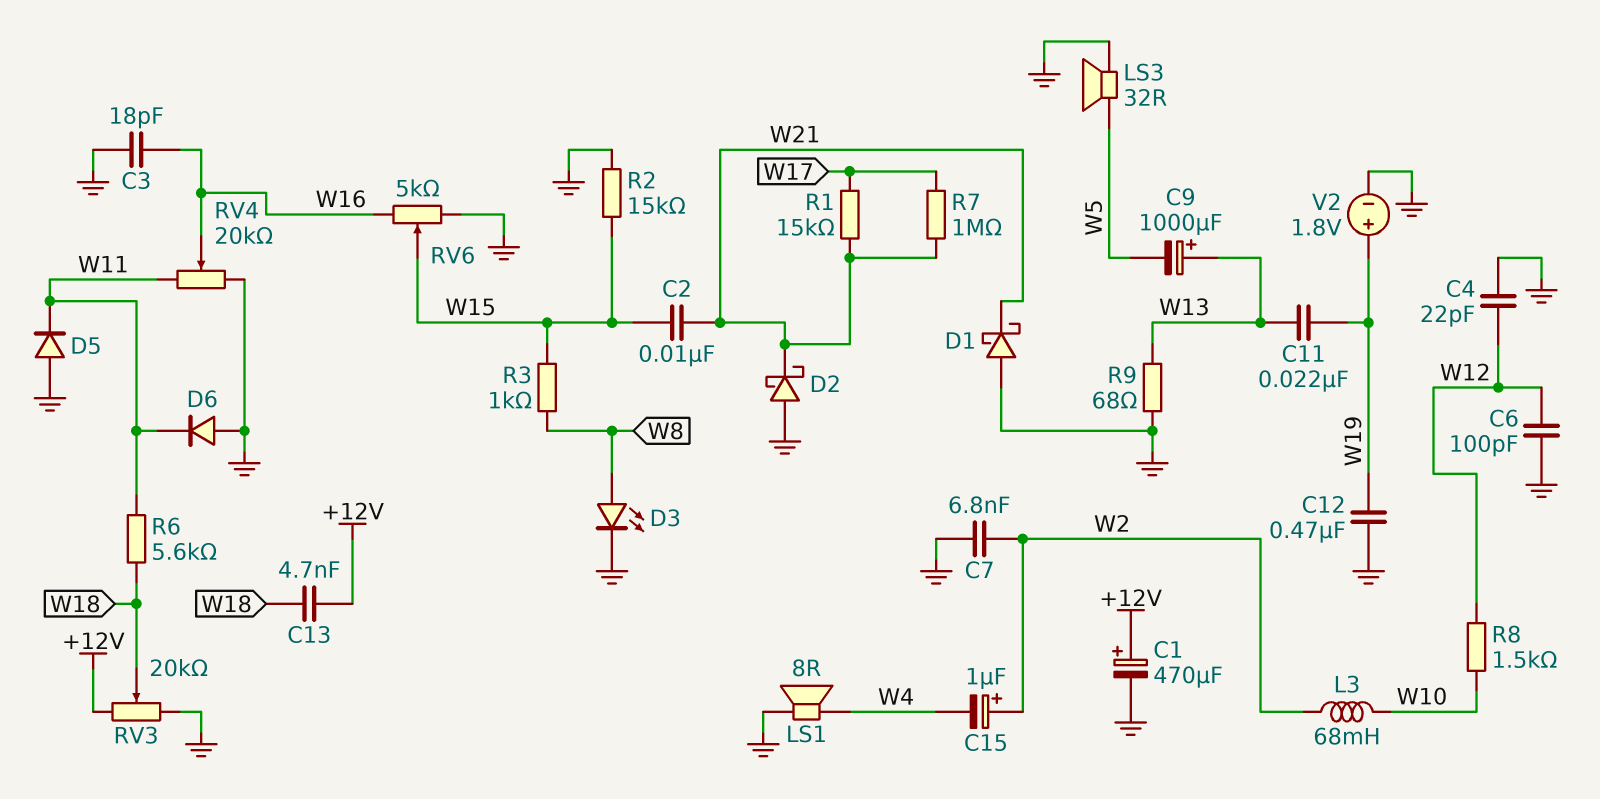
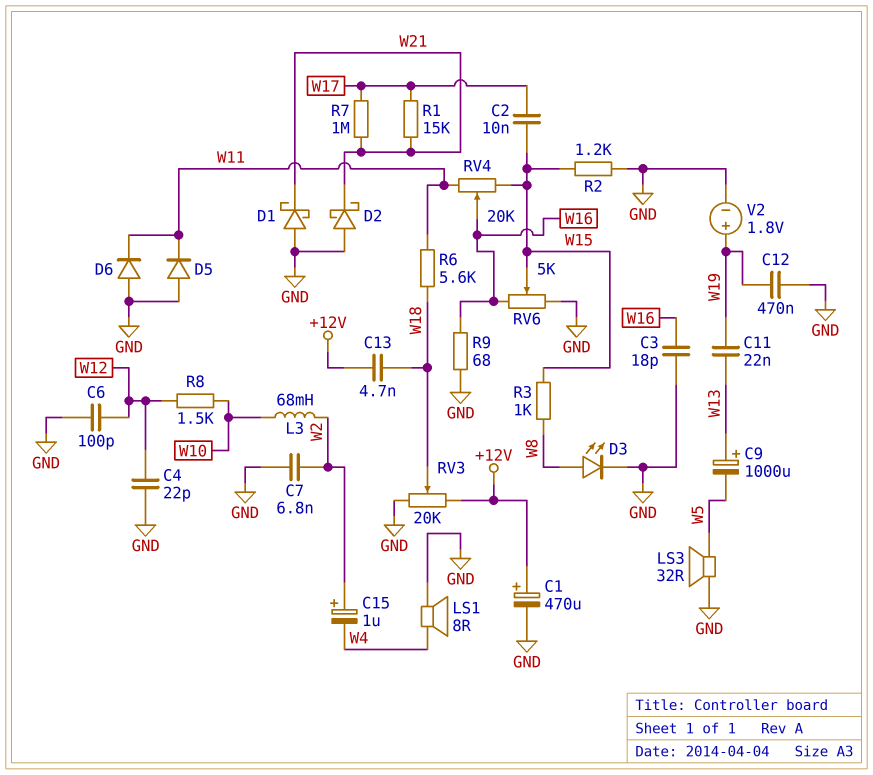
C2: 10nF (W15, W21) -> 10nF (W15, W17)
R2: 15k (GND, W15) -> 1.2k (GND, W15)
R9: 68 (GND, W13) -> 68 (GND, W16)
RV4: 20k (GND, W11, wiper W16) -> 20k (W11, W15, wiper W16)

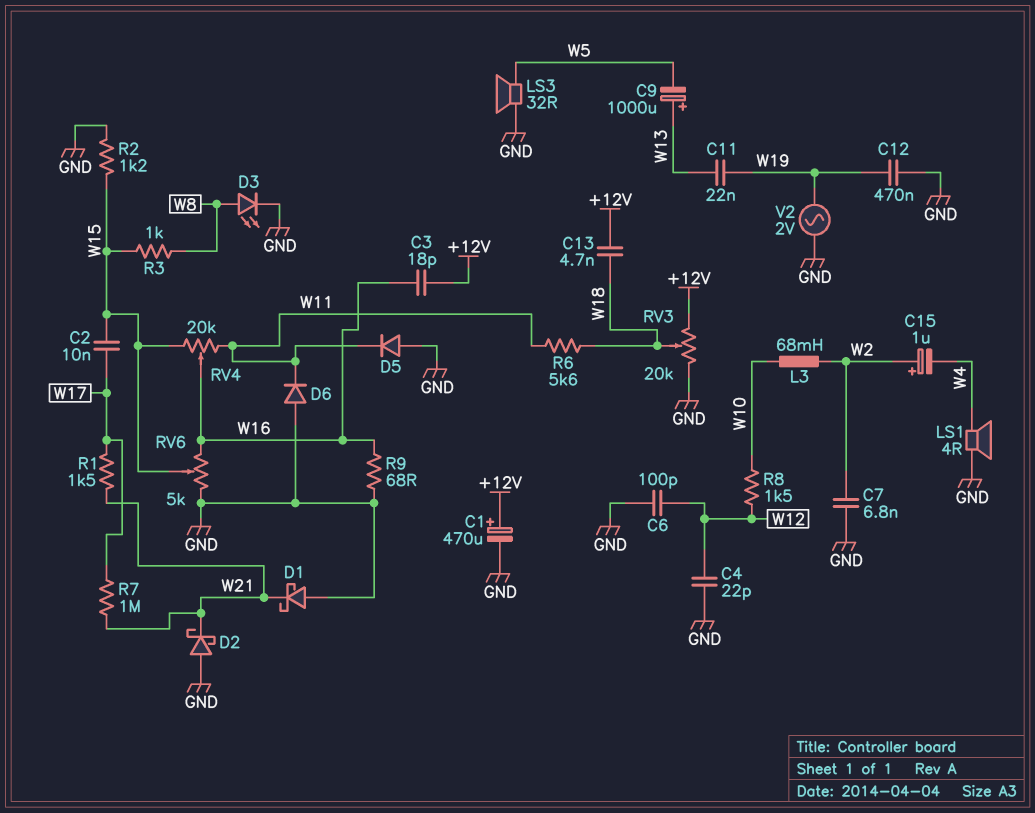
C3: 18pF (GND, W16) -> 18pF (+12V, W16)
LS1: speaker 8R (GND, W4) -> speaker 4R (GND, W4)
R1: 15k (W17, W21) -> 1.5k (W17, W21)
V2: 1.8V (plus W19, minus GND) -> AC 2V (GND, W19)

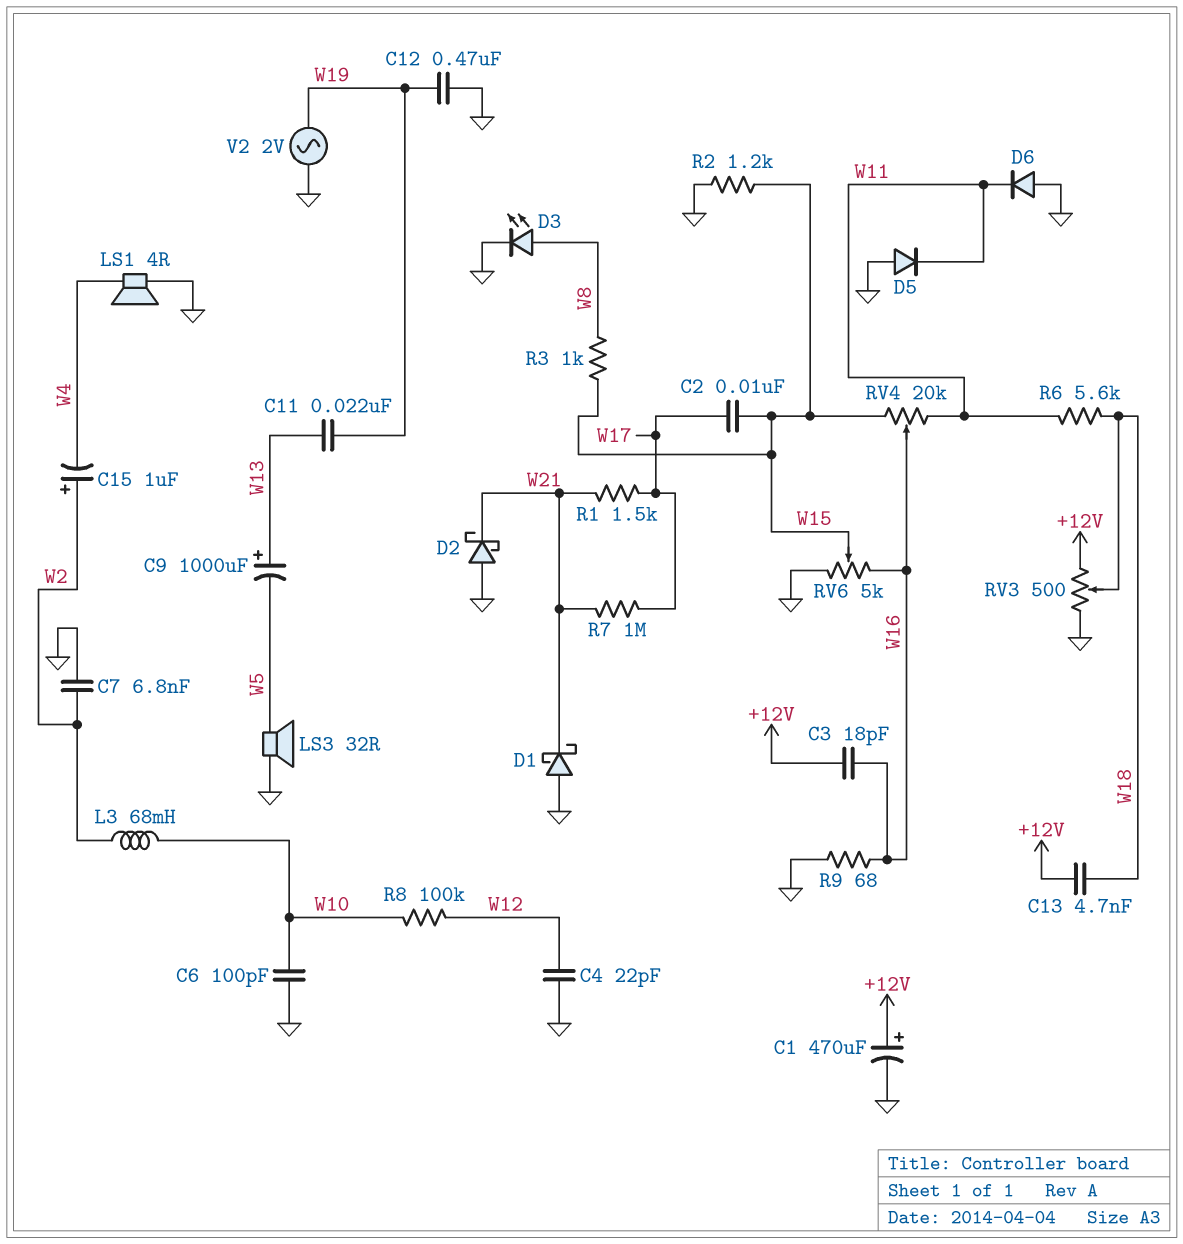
C6: 100pF (GND, W12) -> 100pF (GND, W10)
R8: 1.5k (W10, W12) -> 100k (W10, W12)
RV3: 20k (+12V, GND, wiper W18) -> 500 (+12V, GND, wiper W18)

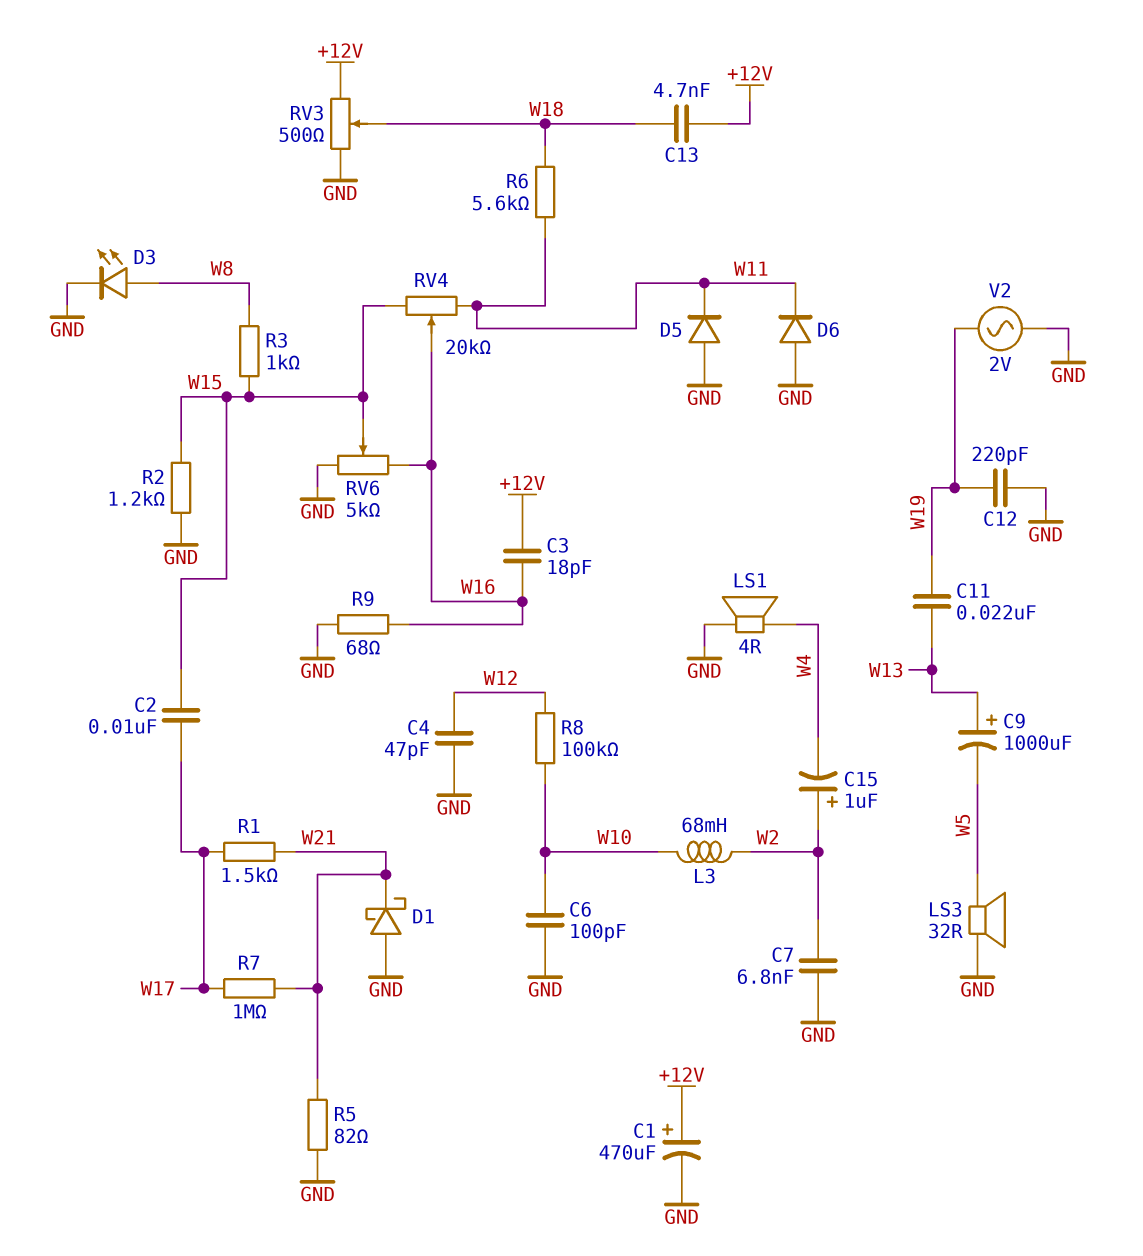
C4: 22pF (GND, W12) -> 47pF (GND, W12)
C12: 470nF (GND, W19) -> 220pF (GND, W19)
D2: schottky (A GND, K W21) -> none
R5: none -> 82 (GND, W21)

